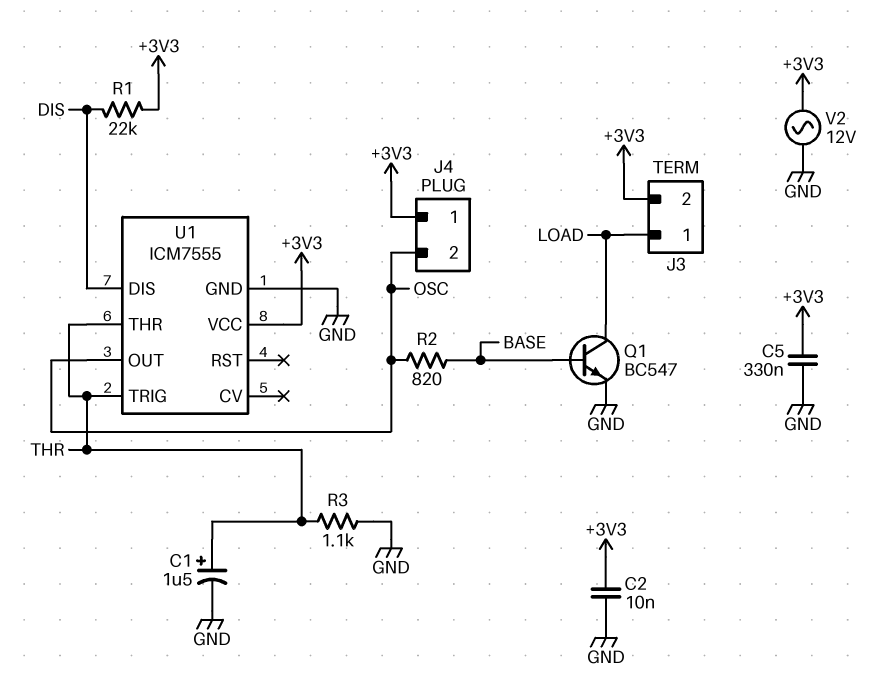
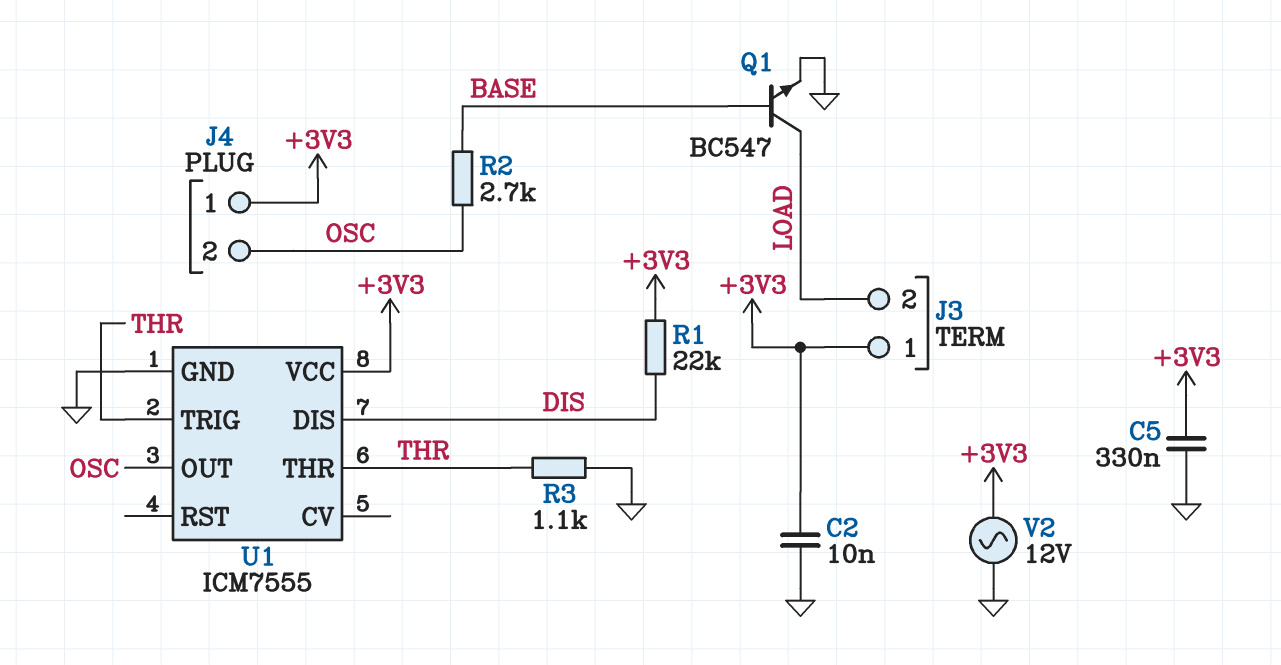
C1: 1.5uF (plus THR, minus GND) -> none
J3 pin 1: LOAD -> +3V3
J3 pin 2: +3V3 -> LOAD
R2: 820 (BASE, OSC) -> 2.7k (BASE, OSC)

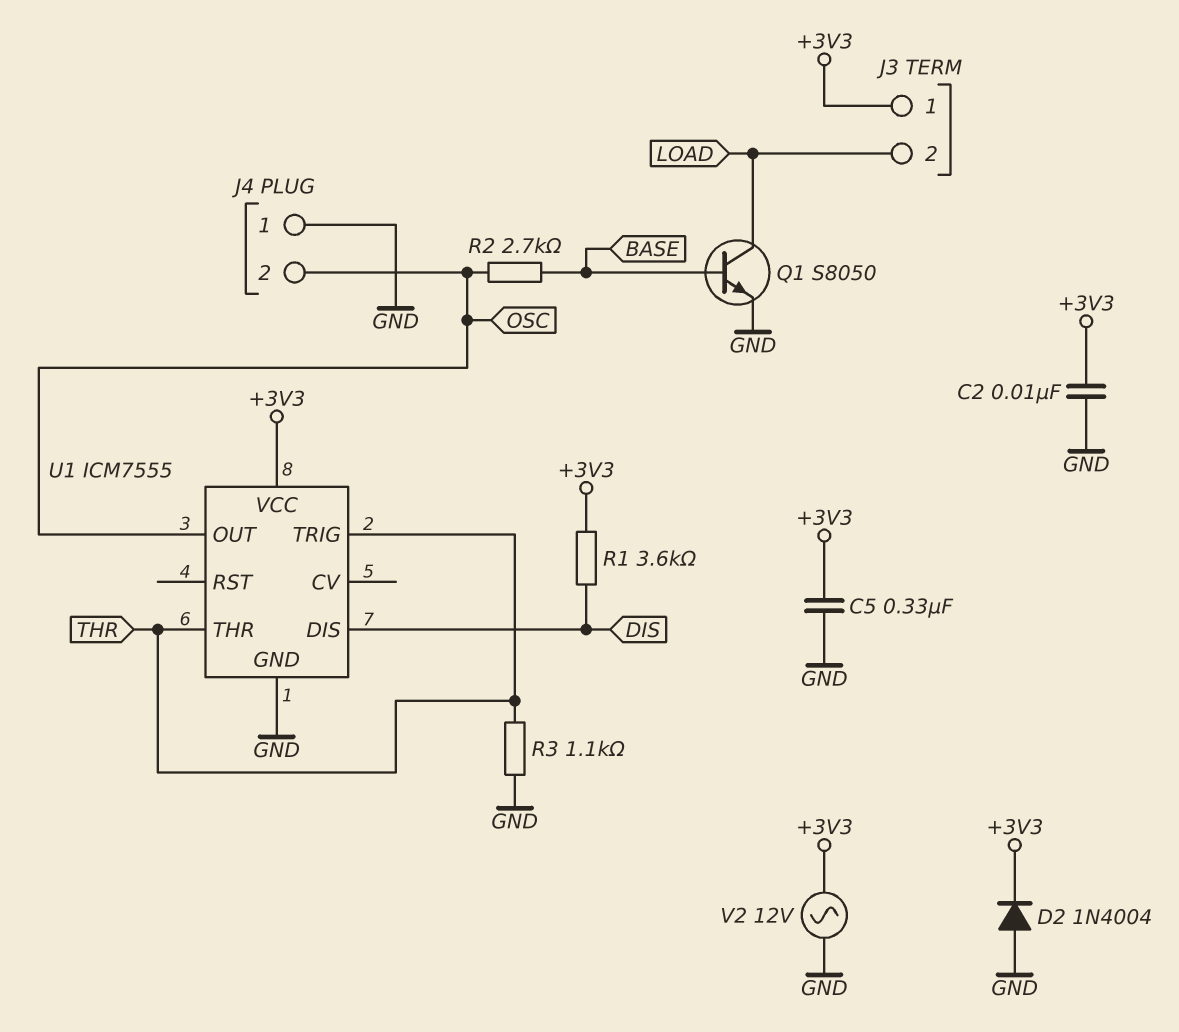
D2: none -> diode 1N4004 (A GND, K +3V3)
J4 pin 1: +3V3 -> GND
Q1: NPN BC547 (B BASE, C LOAD, E GND) -> NPN S8050 (B BASE, C LOAD, E GND)
R1: 22k (+3V3, DIS) -> 3.6k (+3V3, DIS)

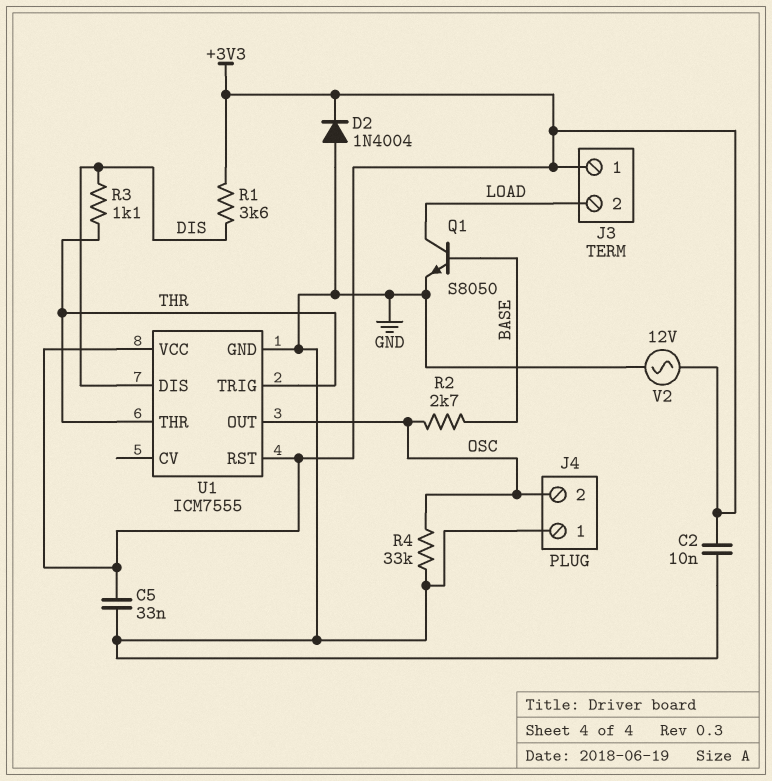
C5: 330nF (+3V3, GND) -> 33nF (+3V3, GND)
R3: 1.1k (GND, THR) -> 1.1k (DIS, THR)
R4: none -> 33k (GND, OSC)
U1 pin RST: none -> +3V3

